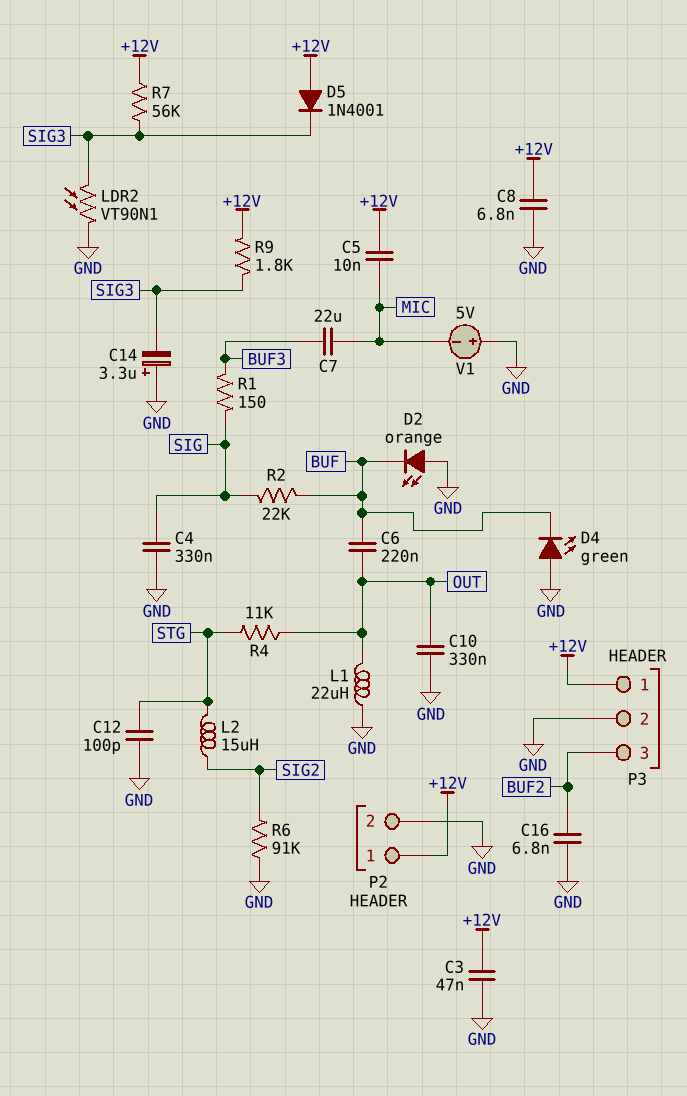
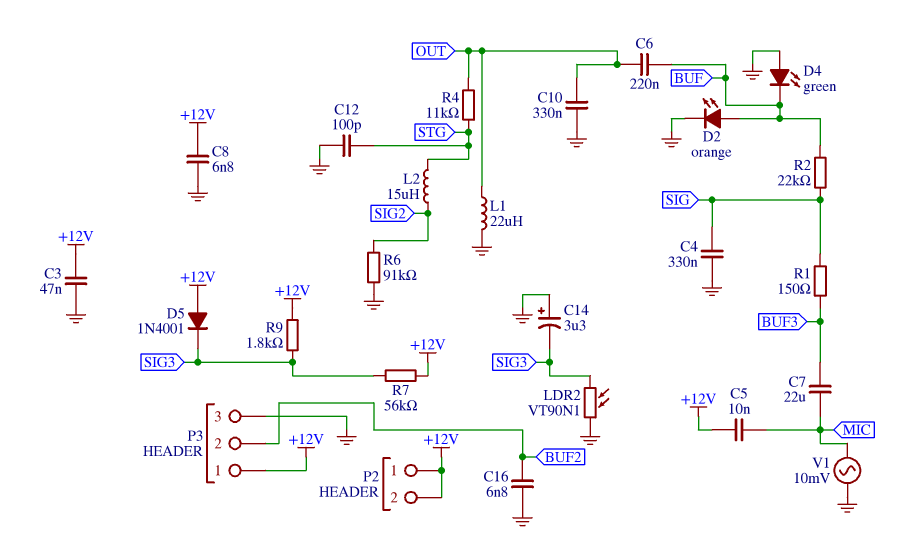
D2: LED orange (A GND, K BUF) -> LED orange (A BUF, K GND)
P2 pin 2: GND -> +12V
P3 pin 2: GND -> BUF2
P3 pin 3: BUF2 -> GND
V1: 5V (plus GND, minus MIC) -> AC 10mV (GND, MIC)

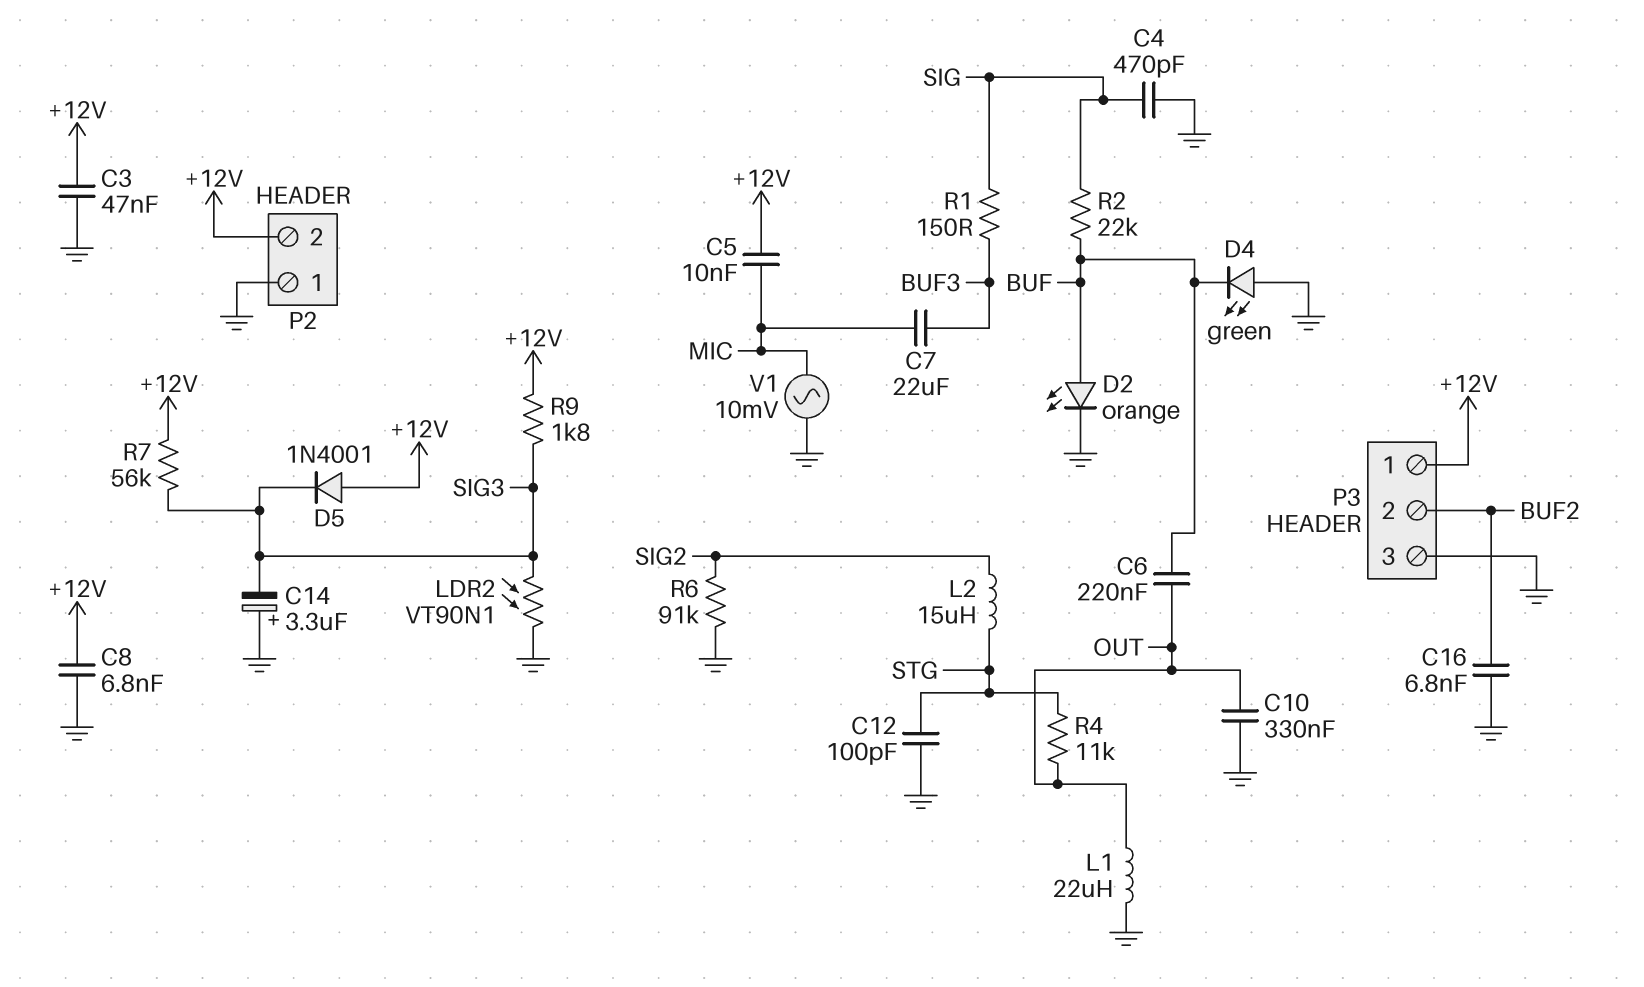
C4: 330nF (GND, SIG) -> 470pF (GND, SIG)
P2 pin 1: +12V -> GND

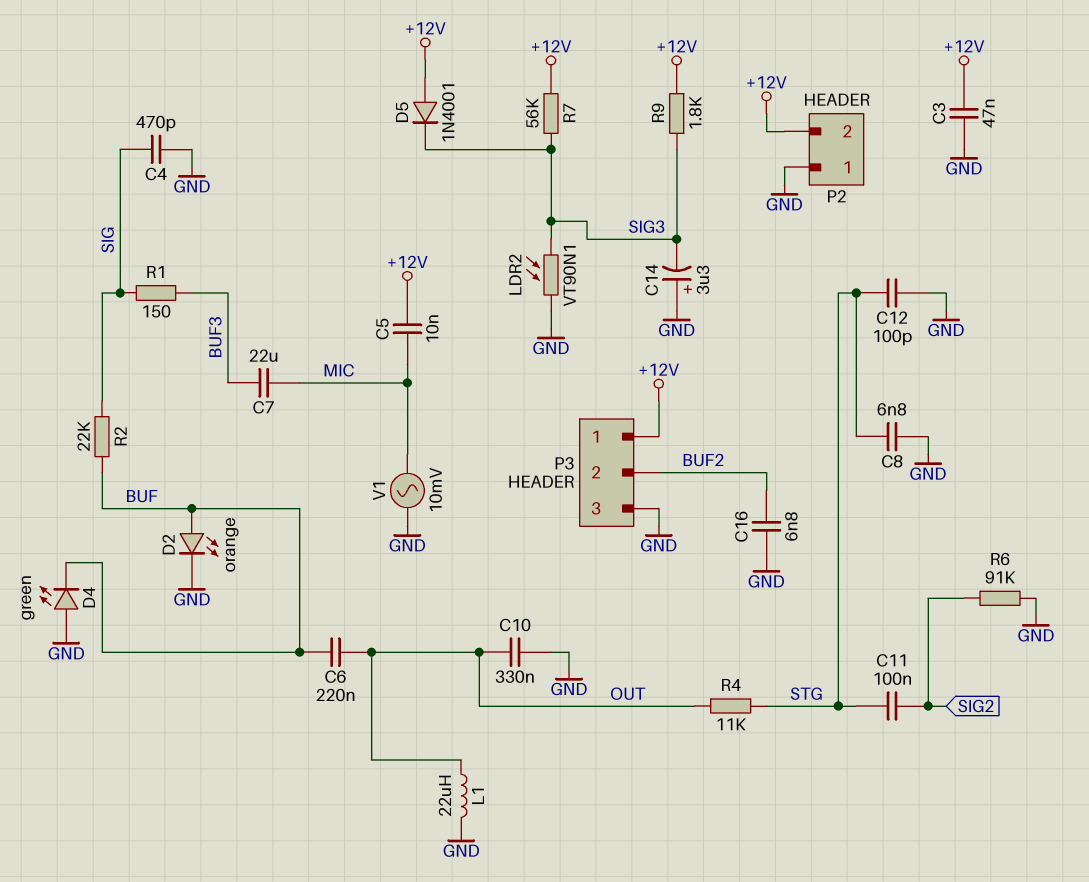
C8: 6.8nF (+12V, GND) -> 6.8nF (GND, STG)
C11: none -> 100nF (SIG2, STG)
L2: 15uH (SIG2, STG) -> none

